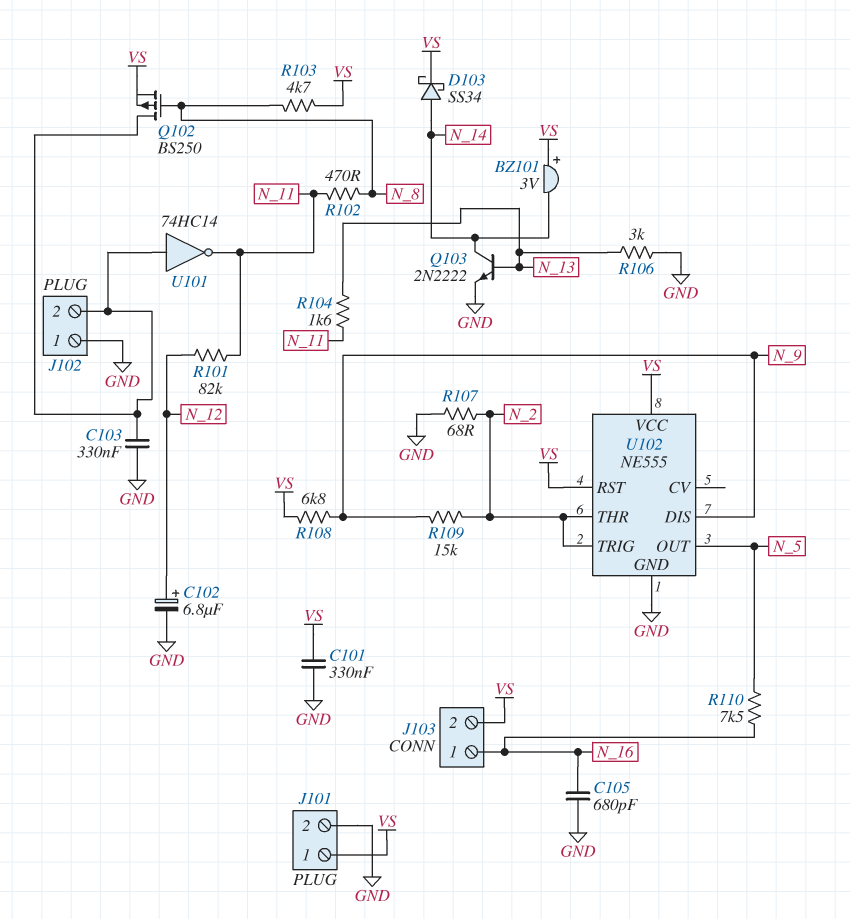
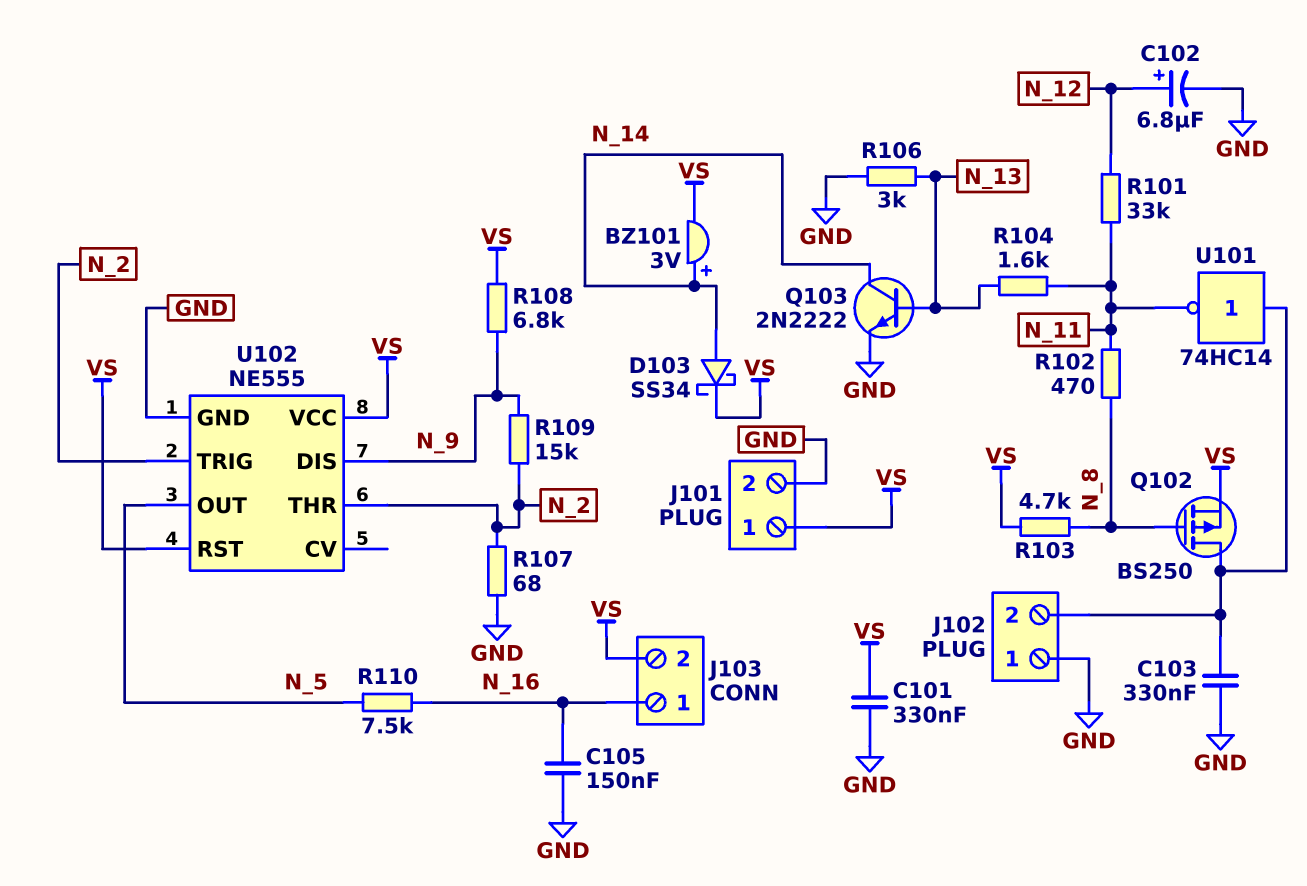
BZ101: buzzer 3V (plus VS, minus N_14) -> buzzer 3V (plus N_14, minus VS)
C105: 680pF (GND, N_16) -> 150nF (GND, N_16)
R101: 82k (N_11, N_12) -> 33k (N_11, N_12)

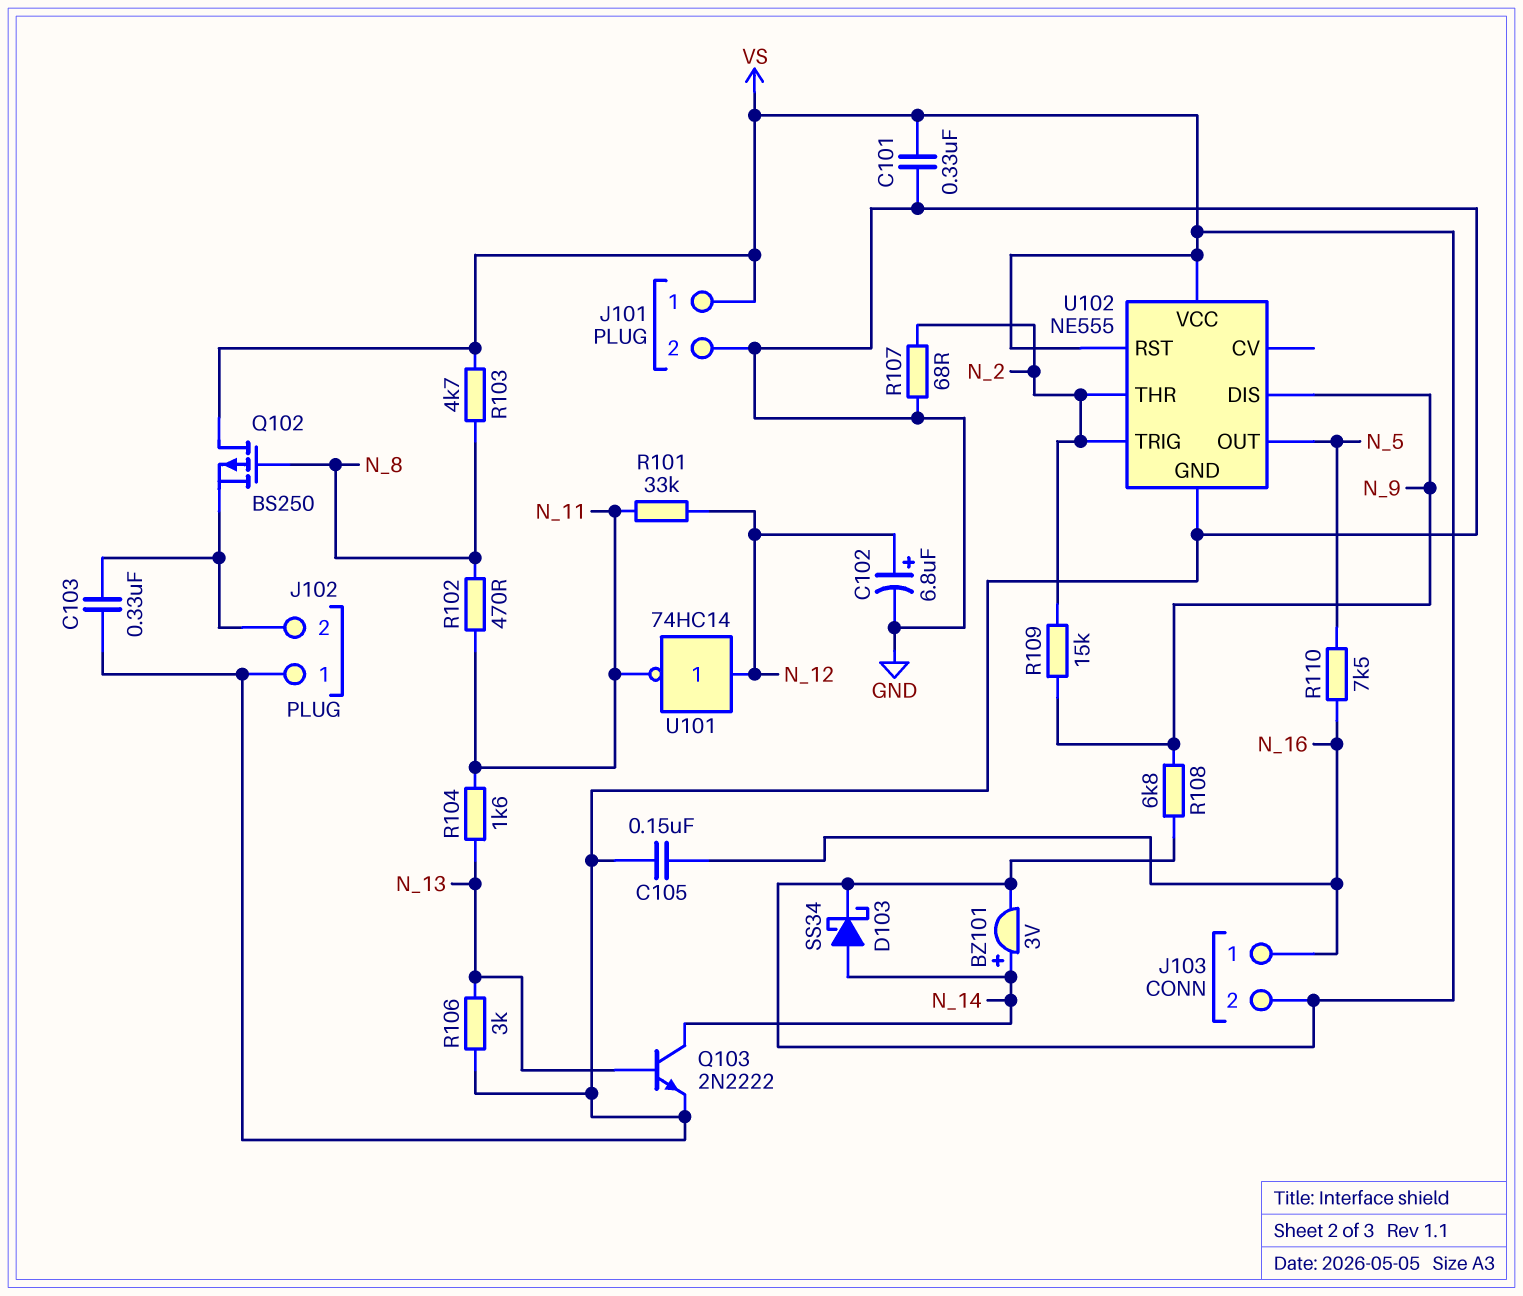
Q102: PMOS BS250 (G N_8, D J102/2, S VS) -> PMOS BS250 (G N_8, D VS, S J102/2)
U101: NOT 74HC14 (in J102/2, out N_11) -> NOT 74HC14 (in N_12, out N_11)

